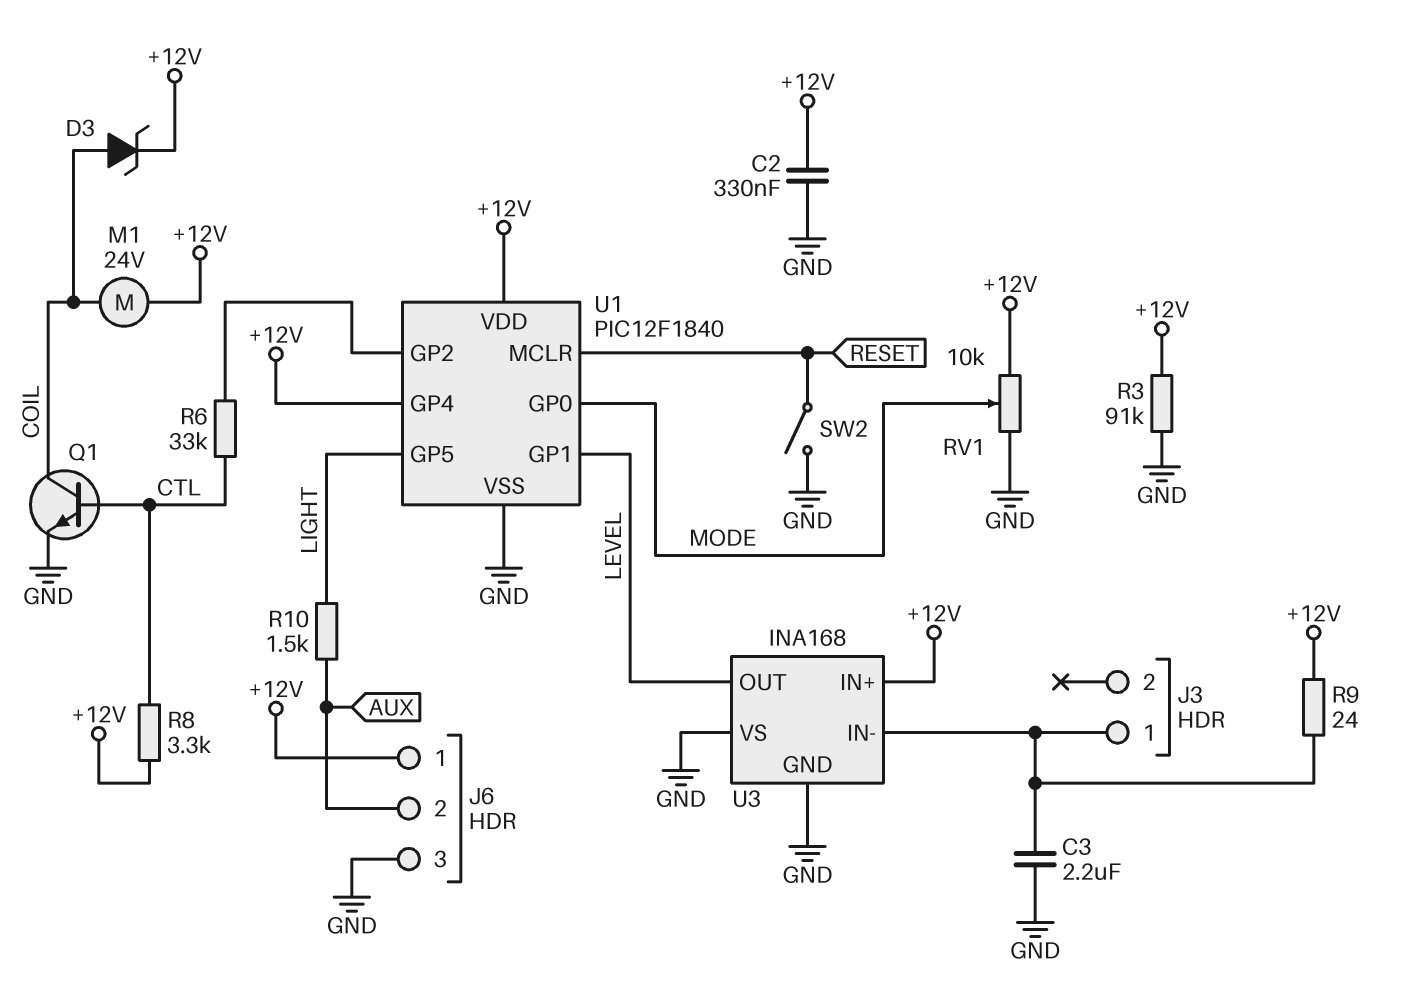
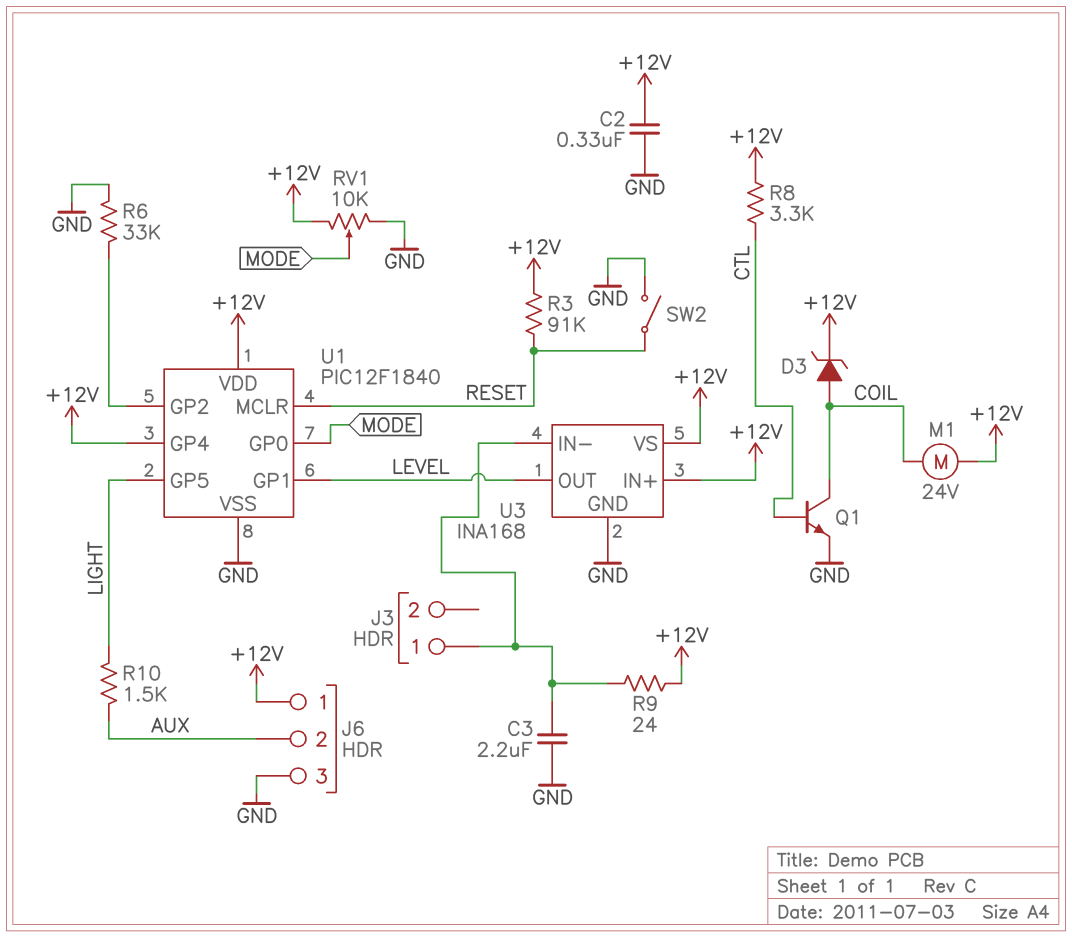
R3: 91k (+12V, GND) -> 91k (+12V, RESET)
R6: 33k (CTL, U1/GP2) -> 33k (GND, U1/GP2)
U3 pin VS: GND -> +12V

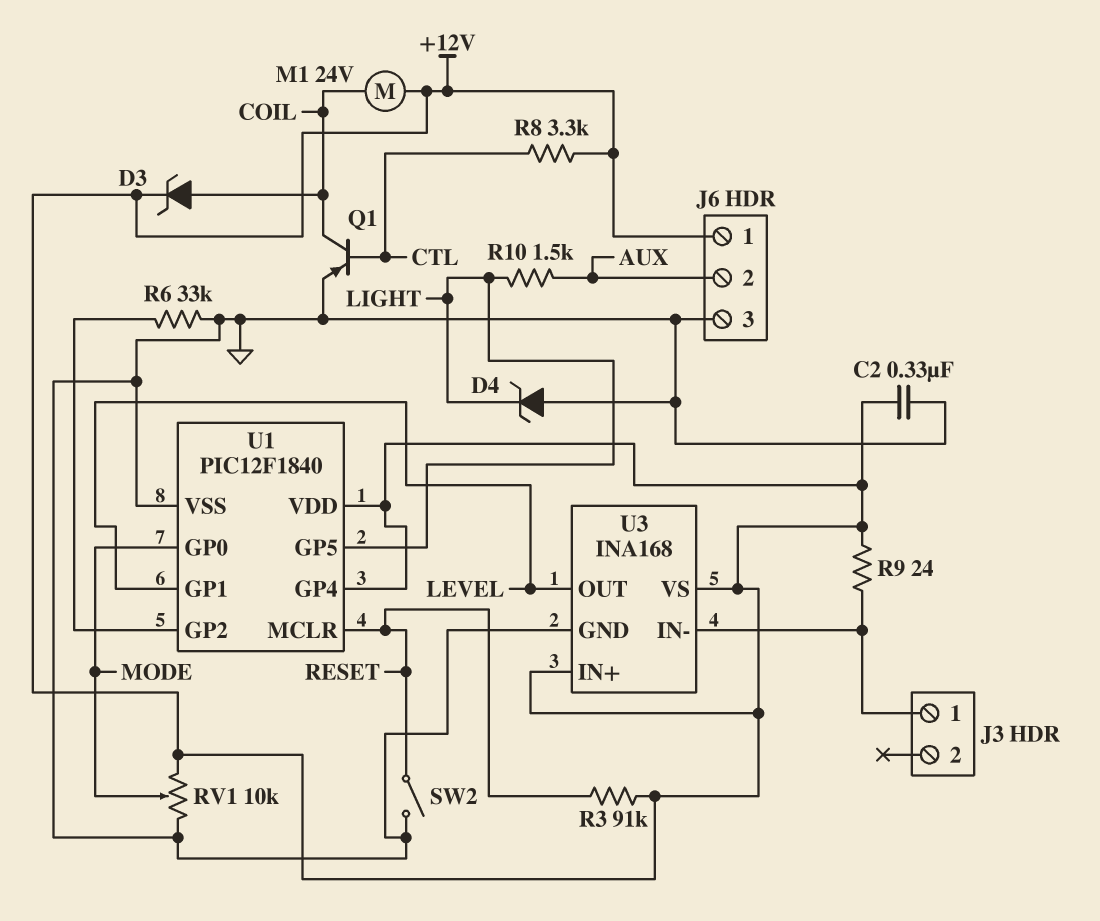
C3: 2.2uF (GND, J3/1) -> none
D4: none -> zener (A GND, K LIGHT)
Q1: NPN (B CTL, C COIL, E GND) -> PNP (B CTL, C COIL, E GND)

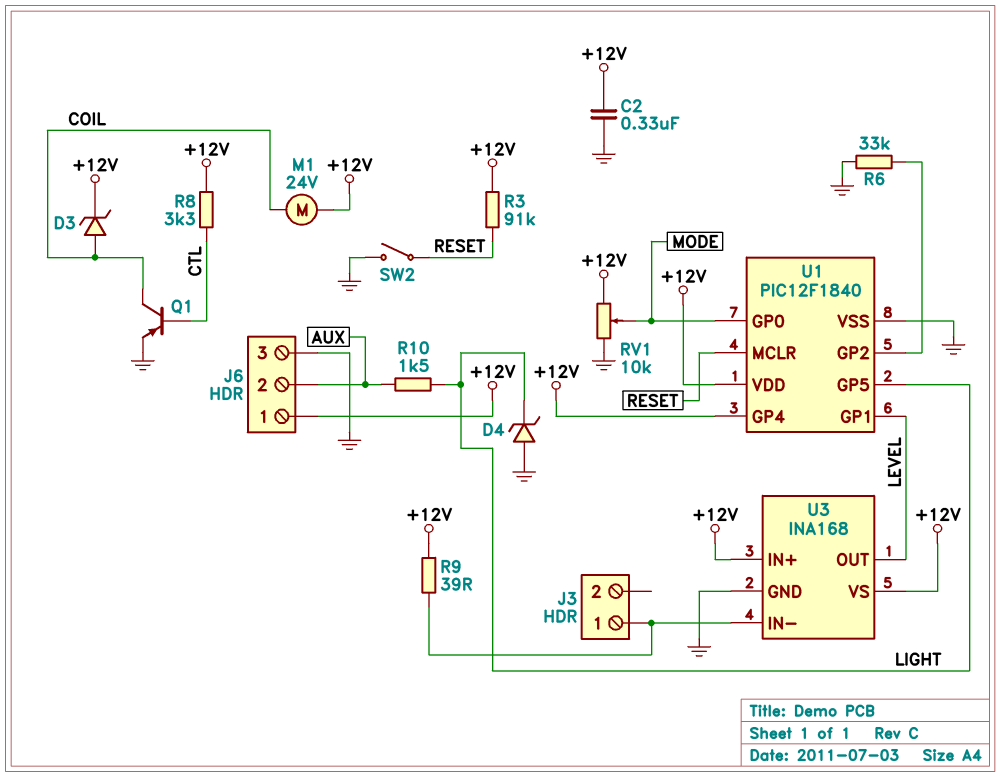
R9: 24 (+12V, J3/1) -> 39 (+12V, J3/1)

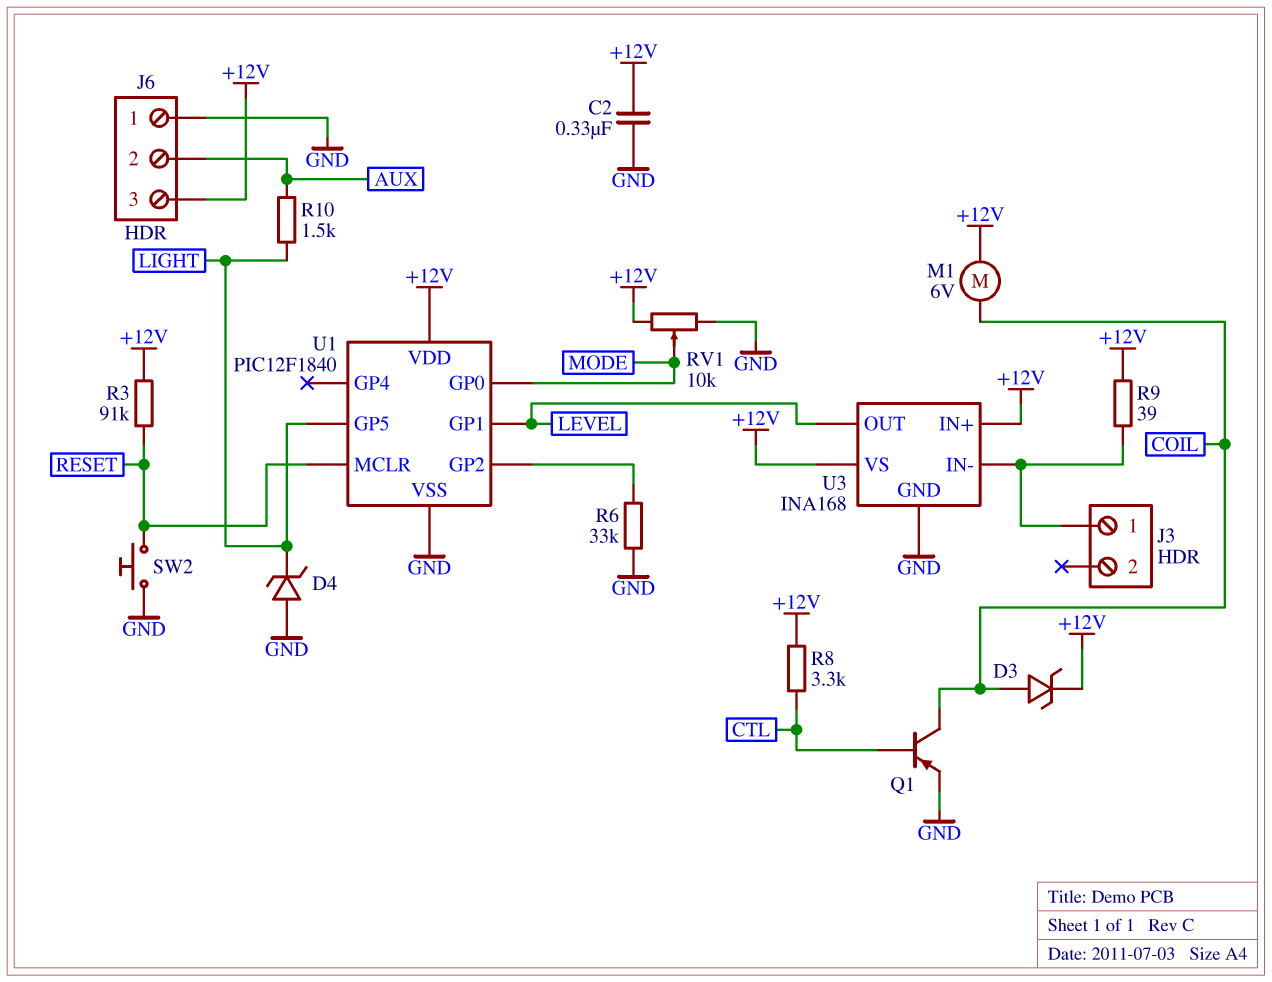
J6 pin 1: +12V -> GND
J6 pin 3: GND -> +12V
M1: motor 24V (+12V, COIL) -> motor 6V (+12V, COIL)
SW2: switch (GND, RESET) -> button (GND, RESET)
U1 pin GP4: +12V -> none

